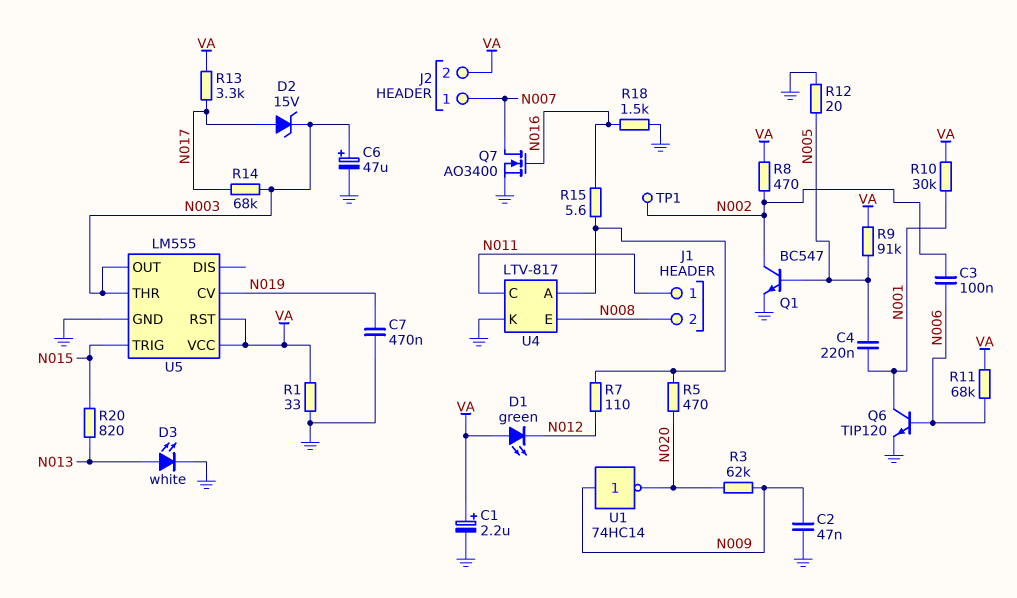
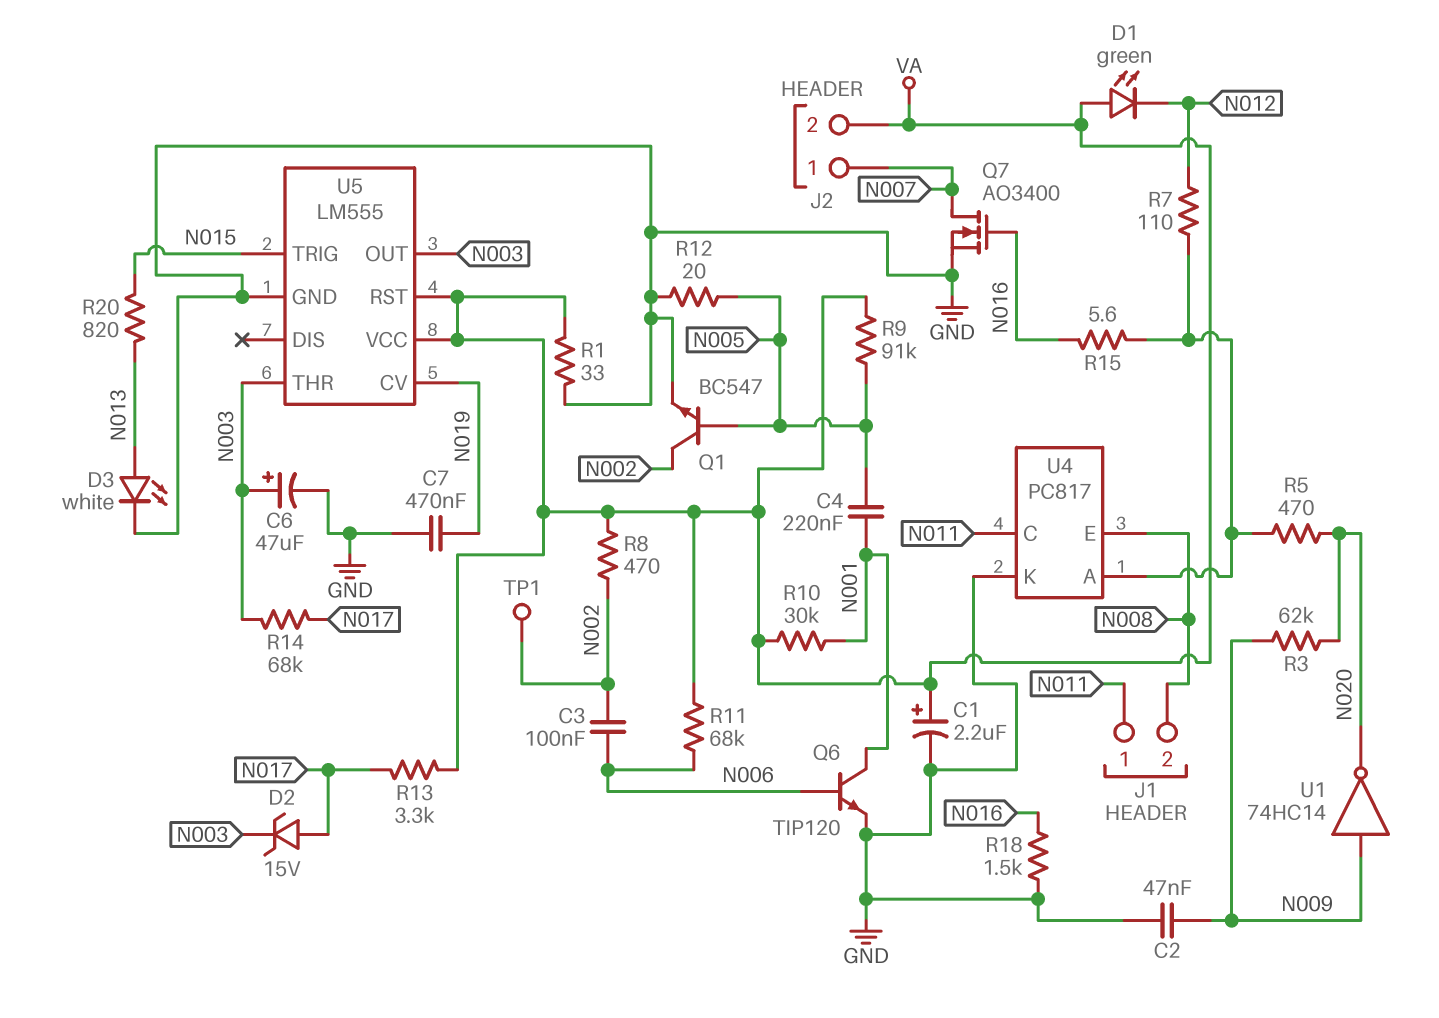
U4: LTV-817 -> PC817

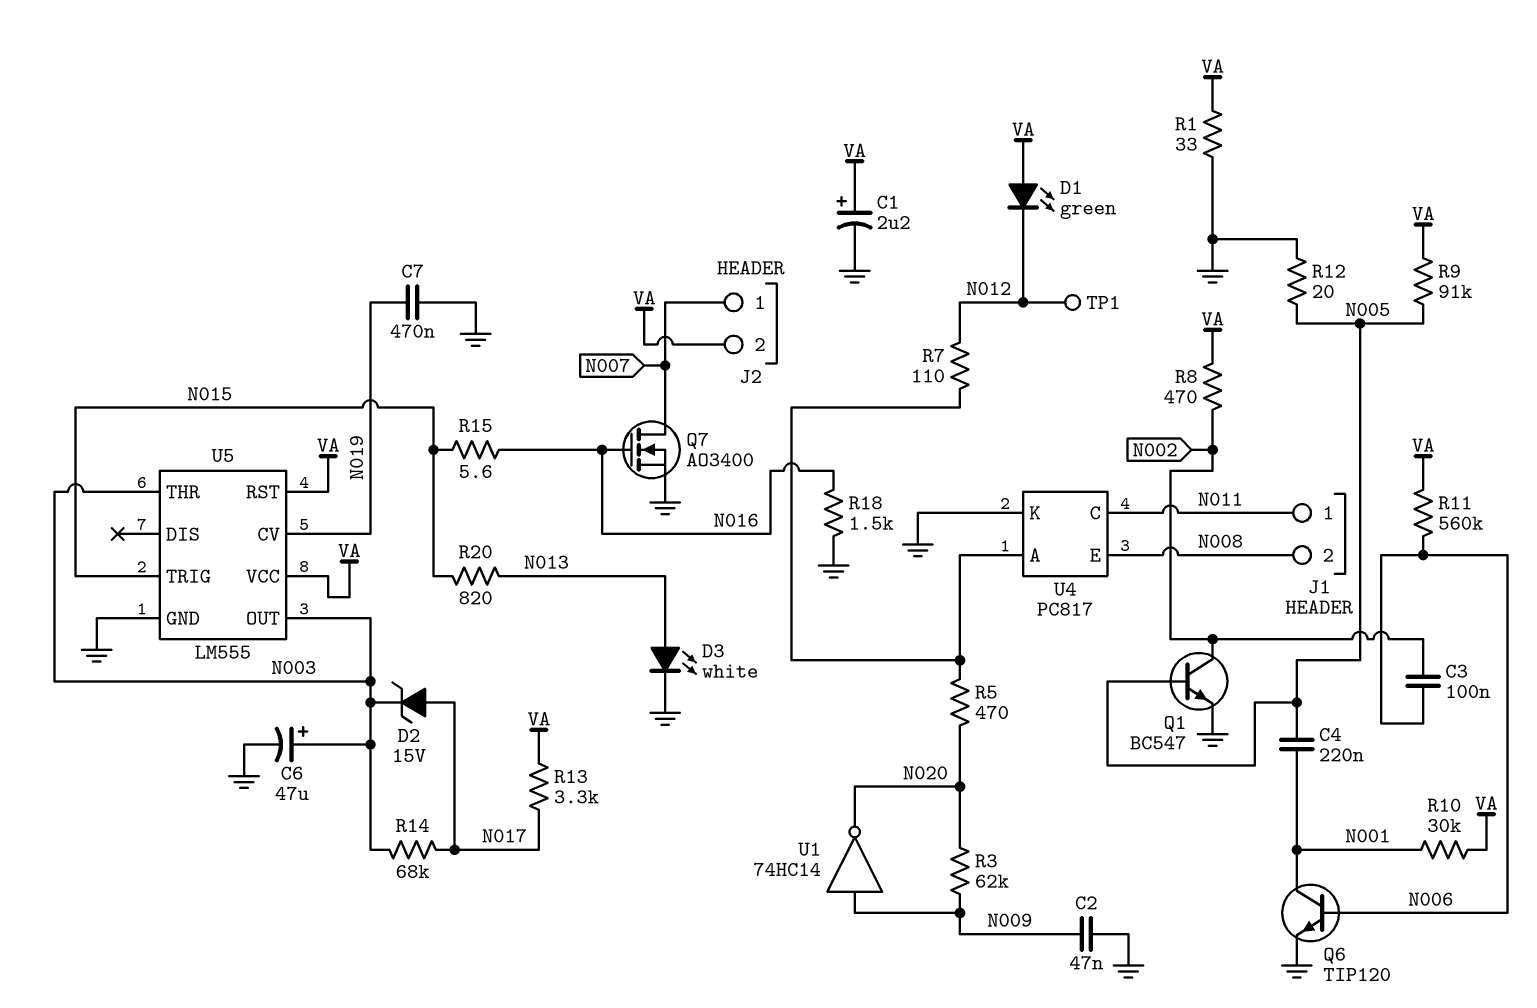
R11: 68k (N006, VA) -> 560k (N006, VA)
R15: 5.6 (N016, U4/A) -> 5.6 (N015, N016)
TP1: test point (N002) -> test point (N012)

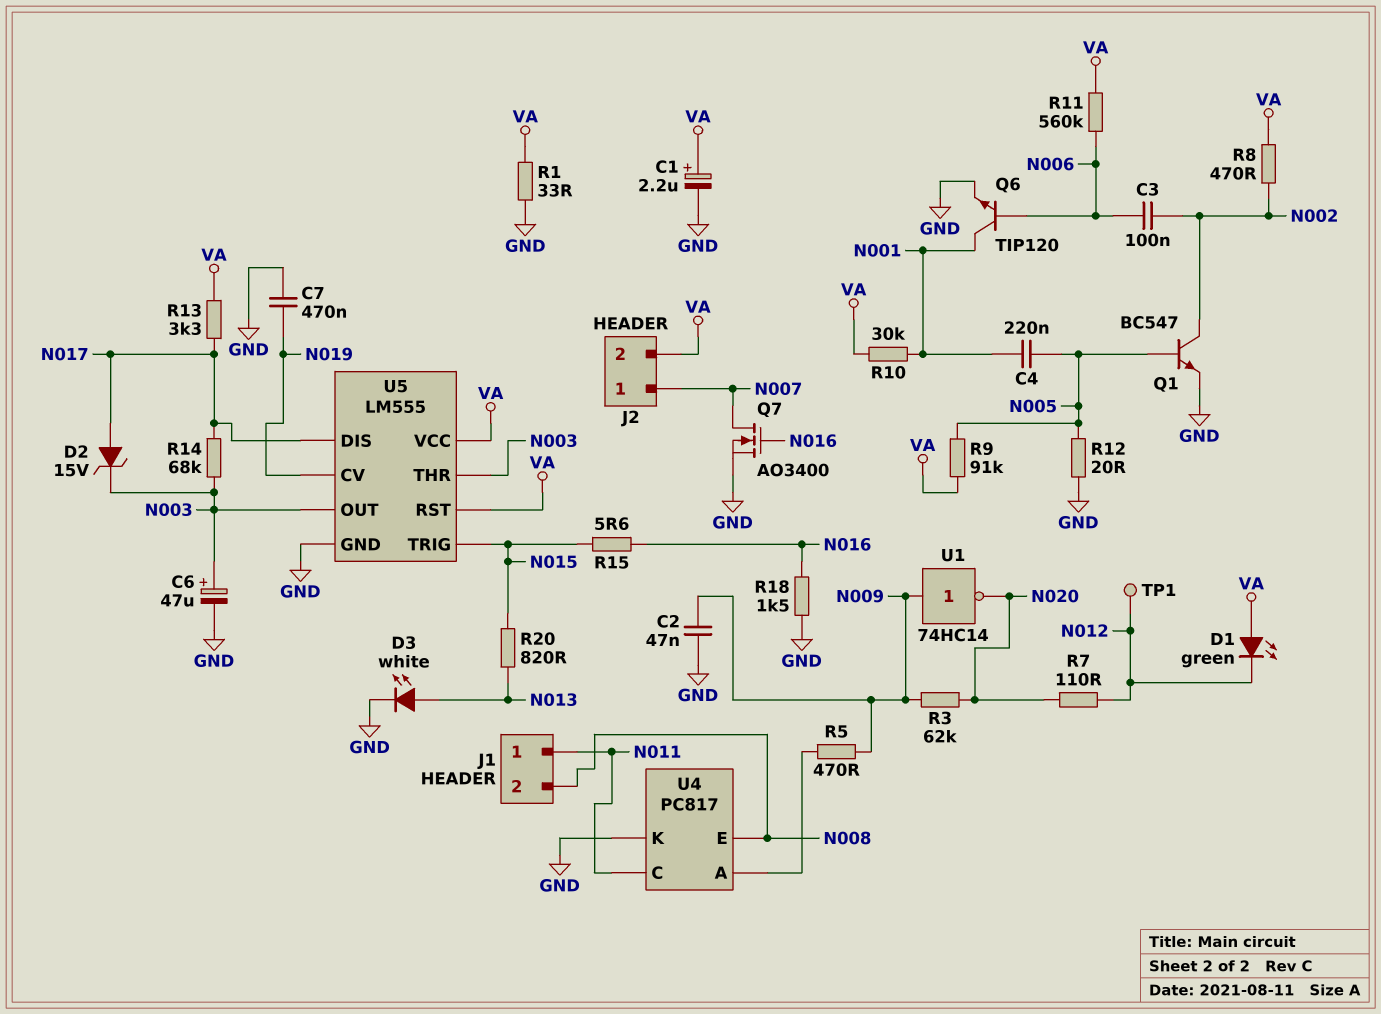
R5: 470 (N020, U4/A) -> 470 (N009, U4/A)
R7: 110 (N012, U4/A) -> 110 (N012, N020)
U5 pin DIS: none -> N017

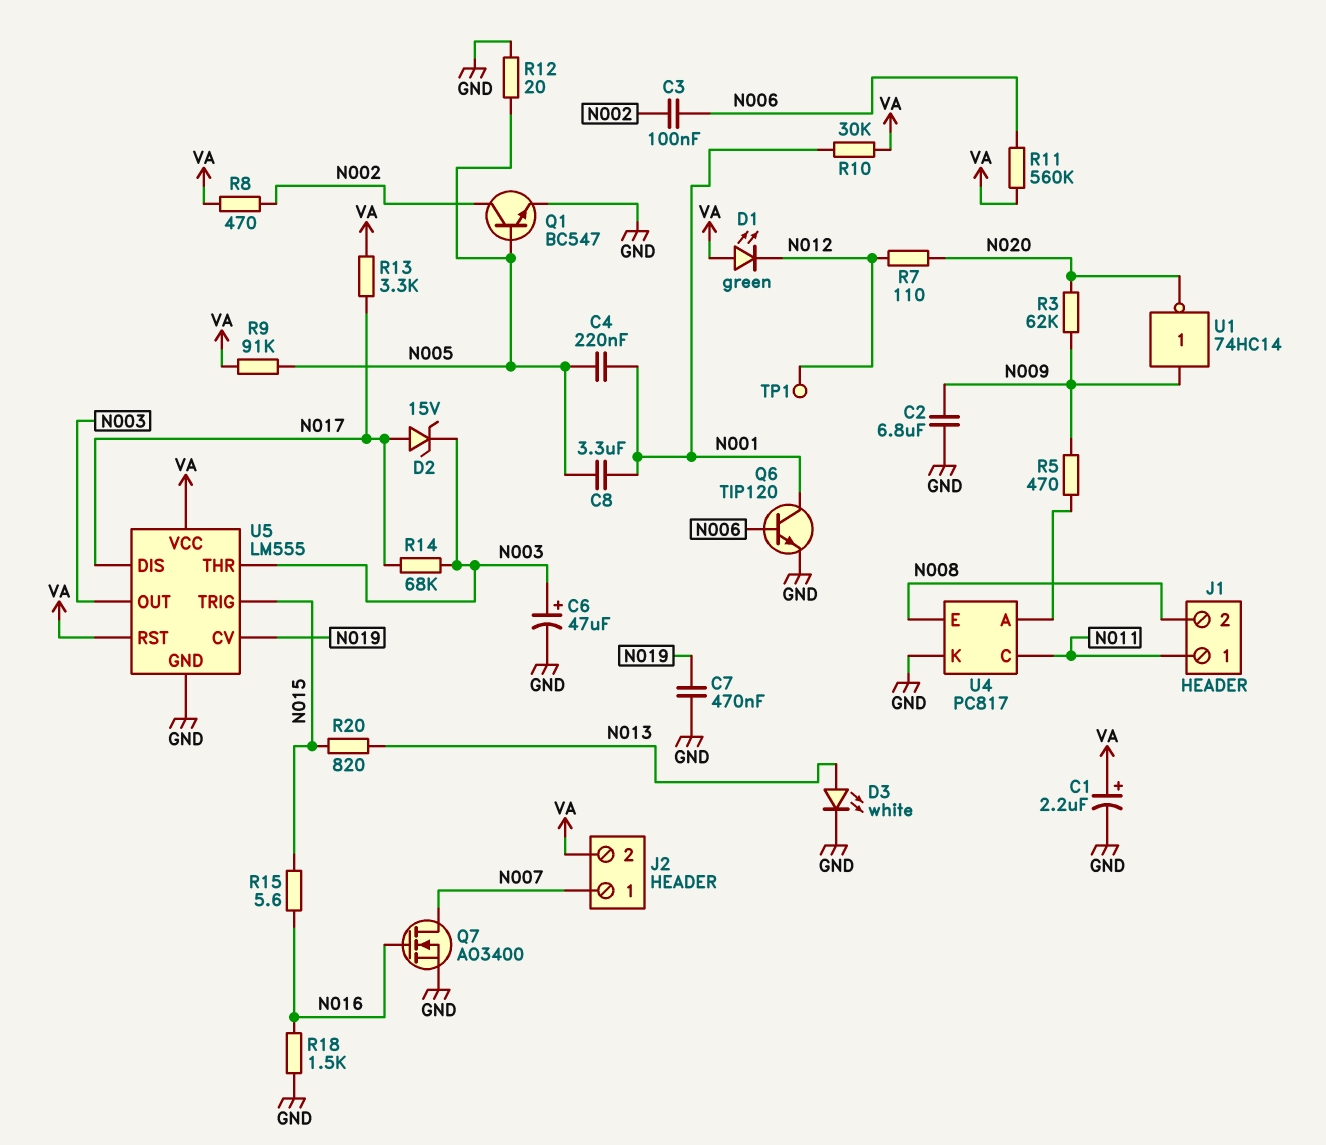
C2: 47nF (GND, N009) -> 6.8uF (GND, N009)
C8: none -> 3.3uF (N001, N005)
R1: 33 (GND, VA) -> none

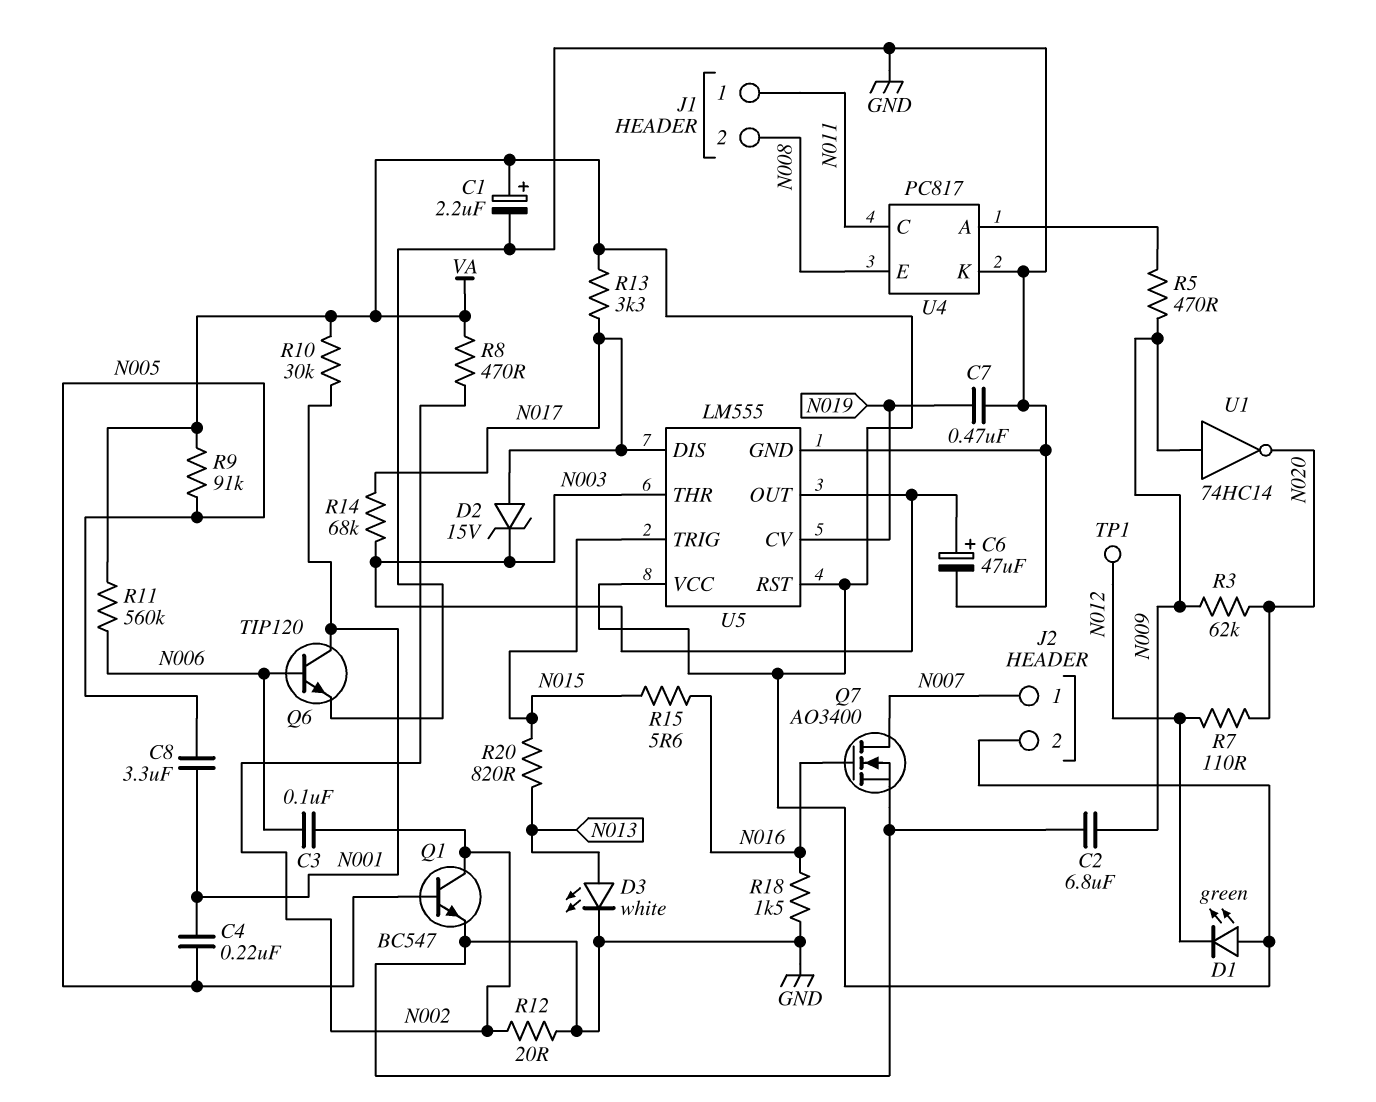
R12: 20 (GND, N005) -> 20 (GND, N002)

